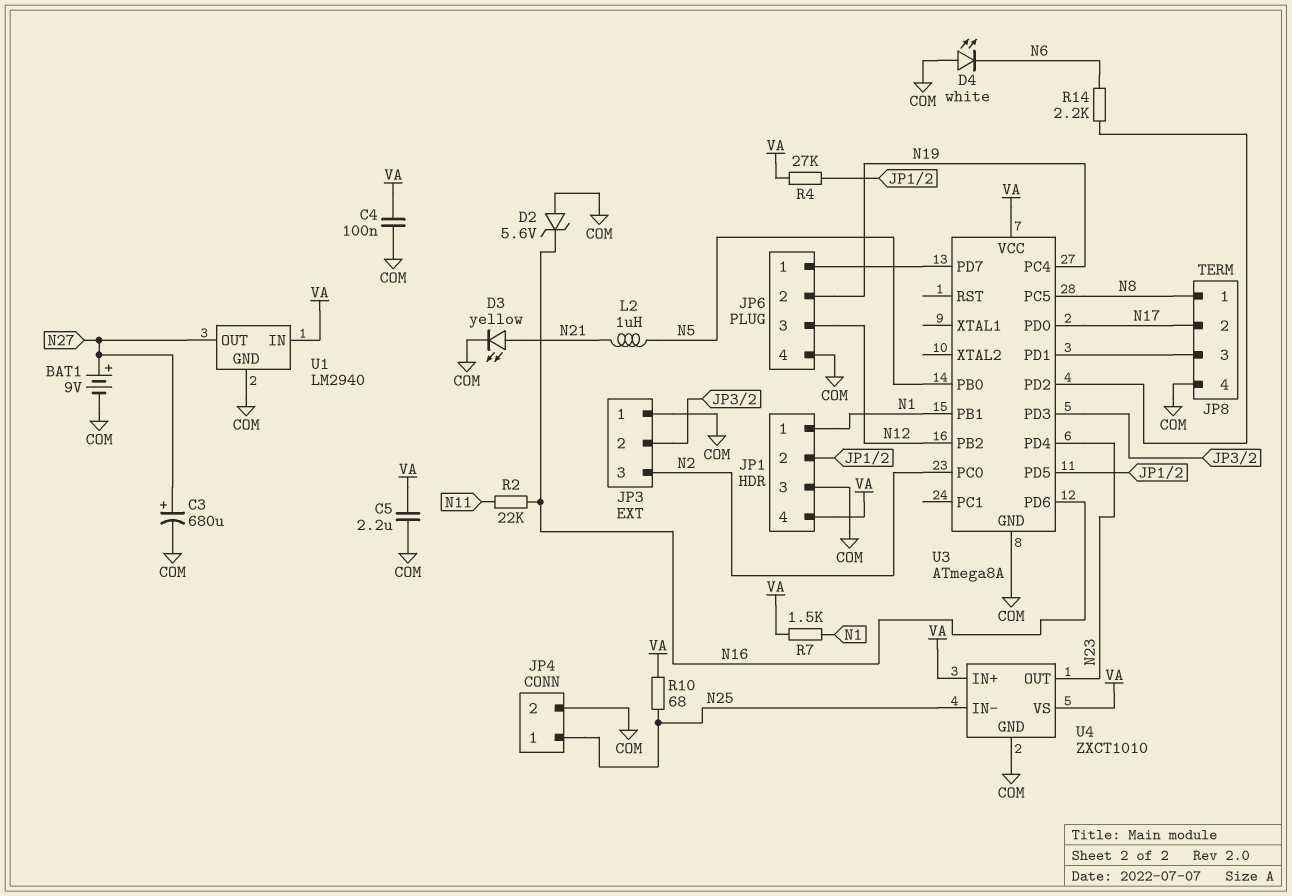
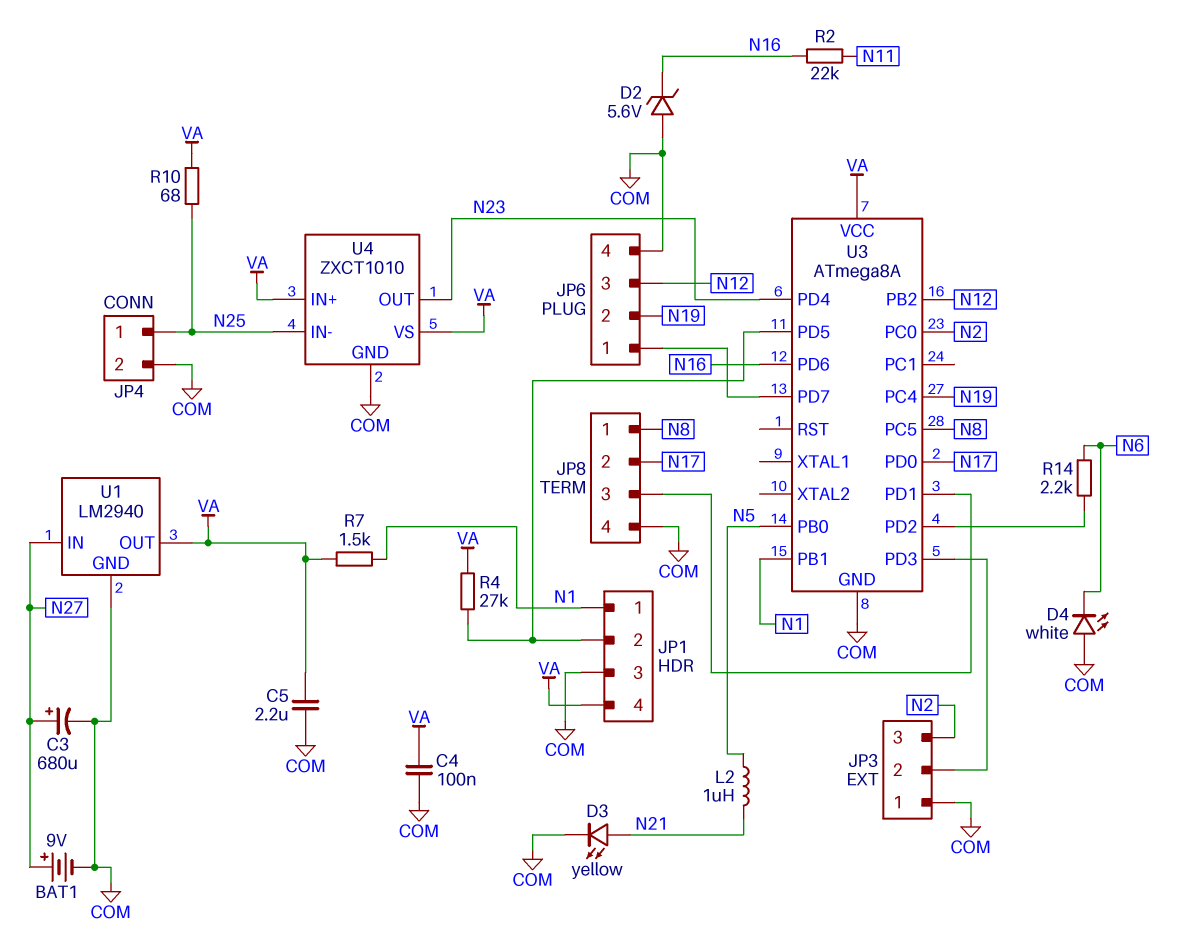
U1 pin IN: VA -> N27
U1 pin OUT: N27 -> VA

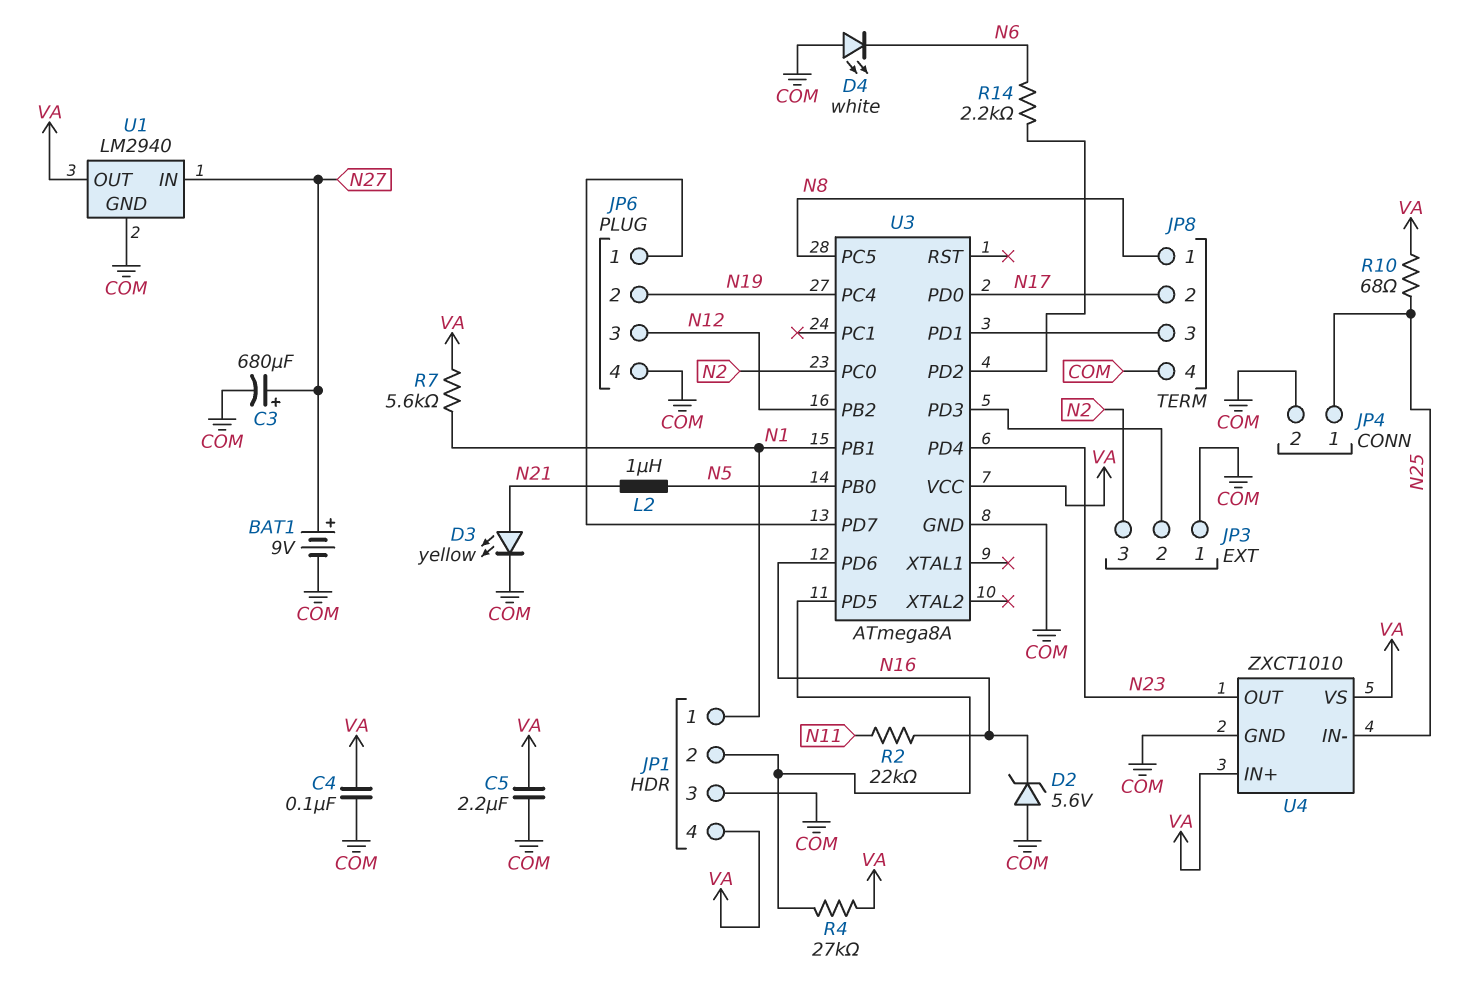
R7: 1.5k (N1, VA) -> 5.6k (N1, VA)

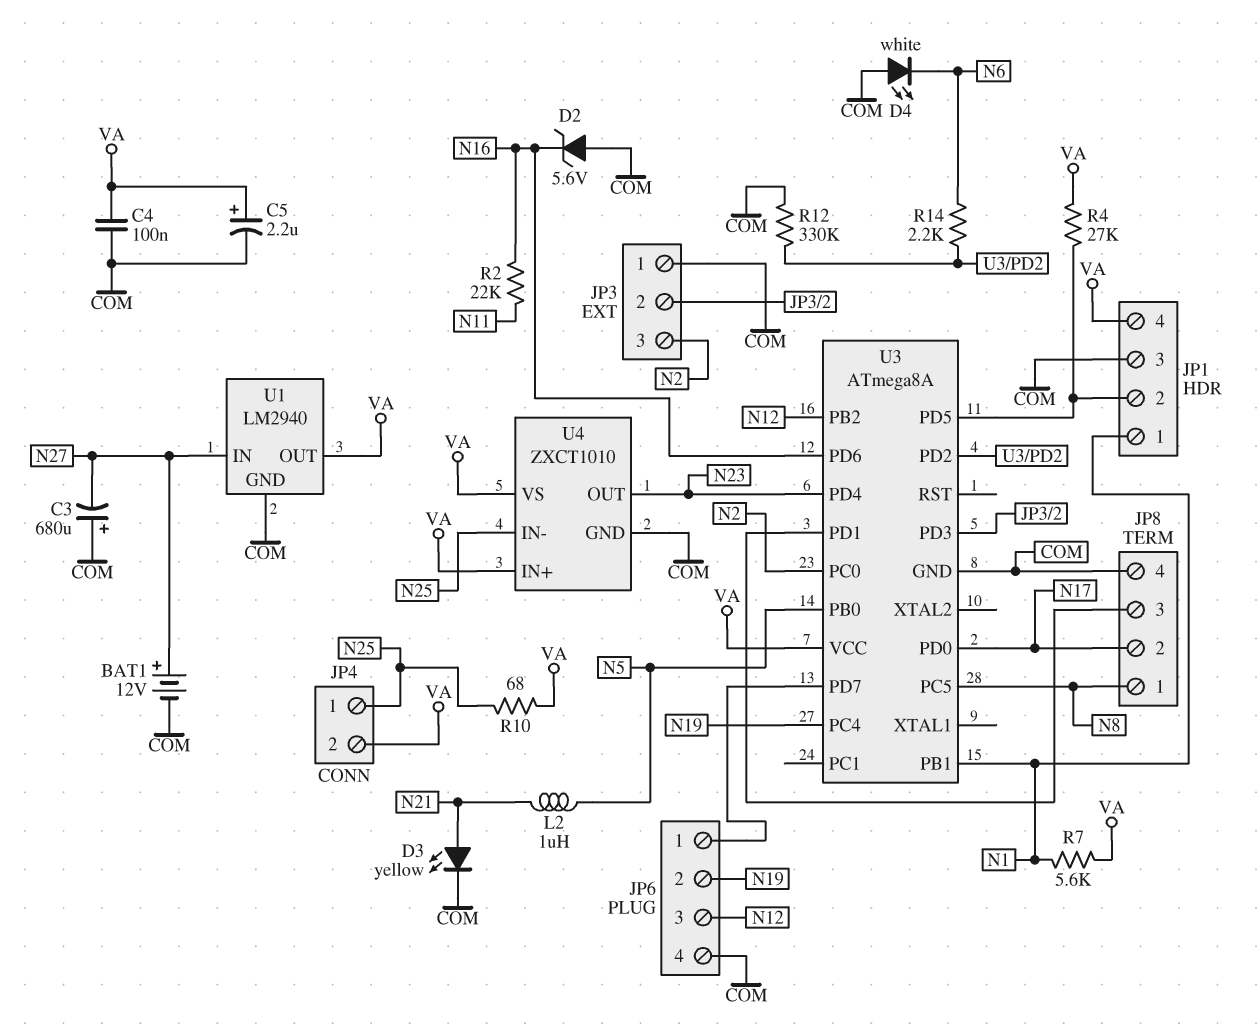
BAT1: 9V (plus N27, minus COM) -> 12V (plus N27, minus COM)
C3: 680uF (plus N27, minus COM) -> 680uF (plus COM, minus N27)
C5: 2.2uF (COM, VA) -> 2.2uF (plus VA, minus COM)
JP4 pin 2: COM -> VA
R12: none -> 330k (COM, U3/PD2)

